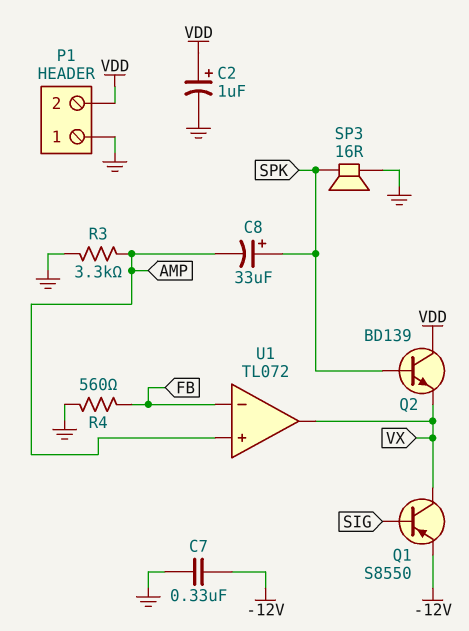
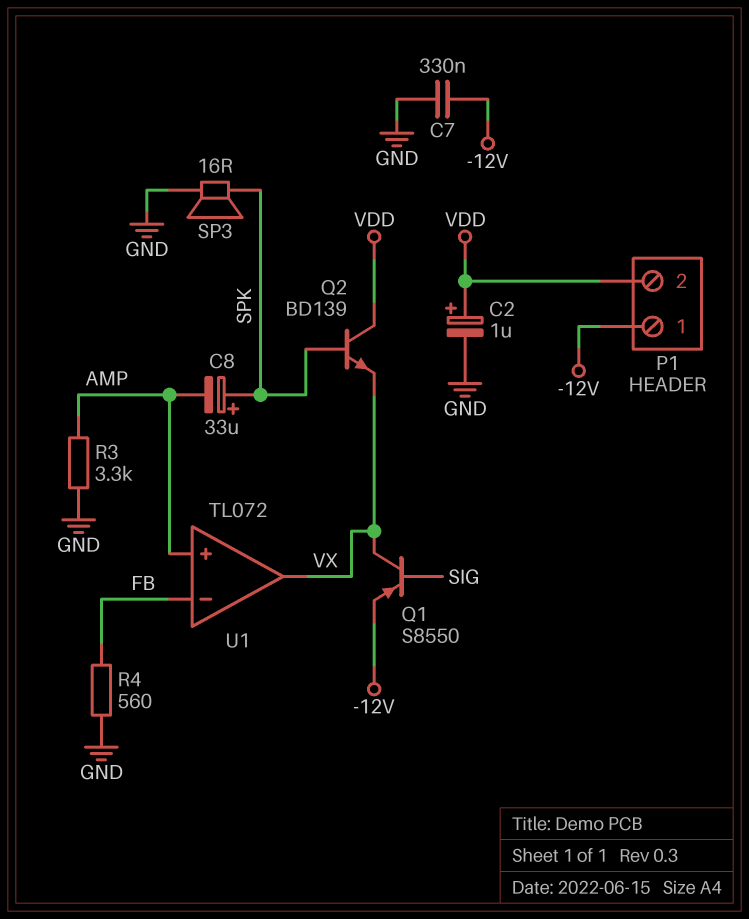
P1 pin 1: GND -> -12V

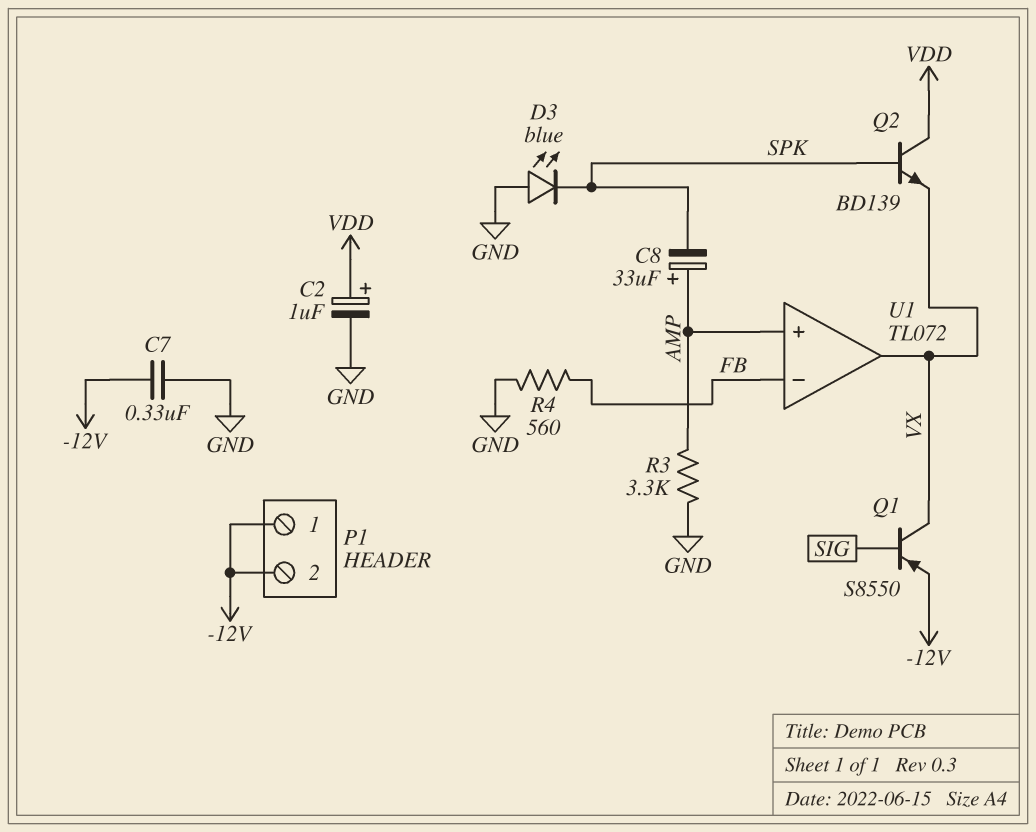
C8: 33uF (plus SPK, minus AMP) -> 33uF (plus AMP, minus SPK)
D3: none -> LED blue (A GND, K SPK)
P1 pin 2: VDD -> -12V
SP3: speaker 16R (GND, SPK) -> none

